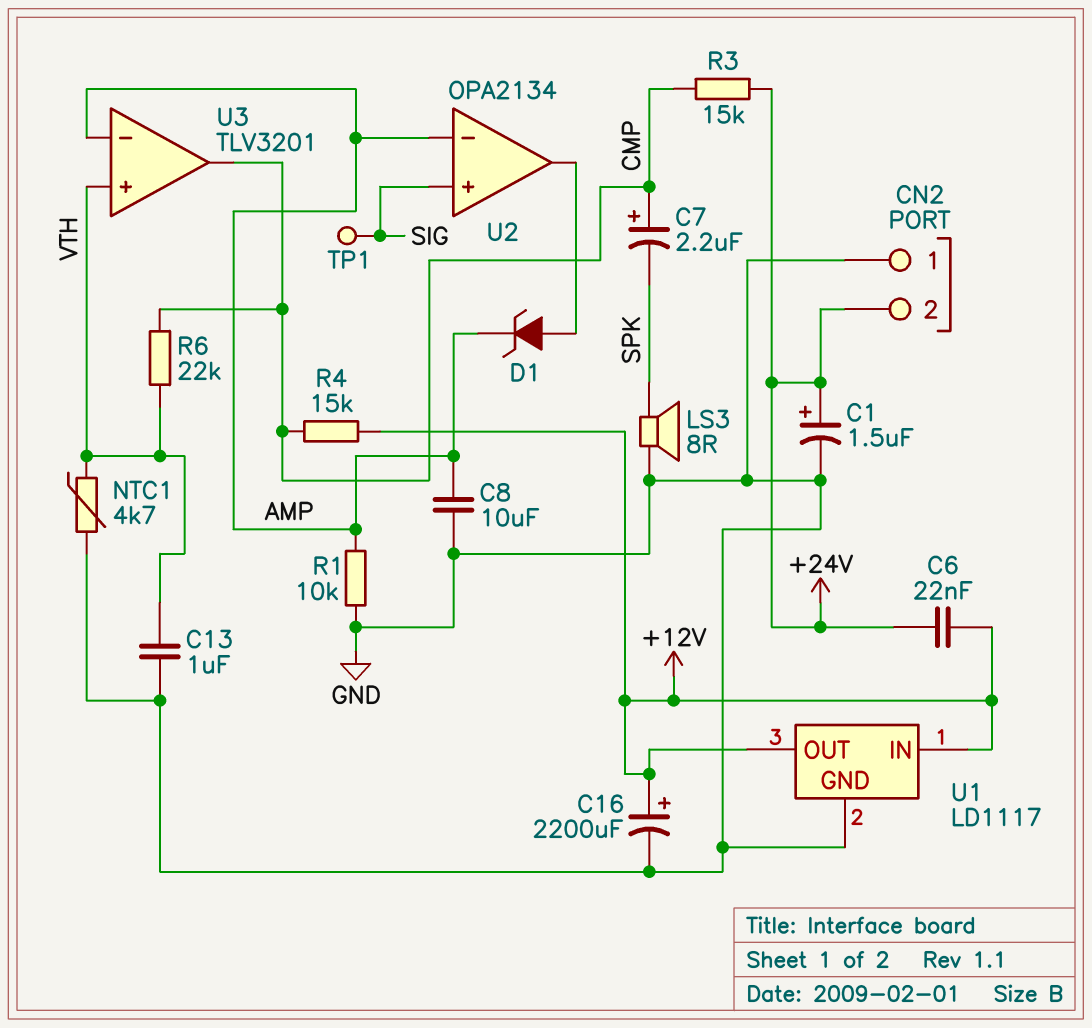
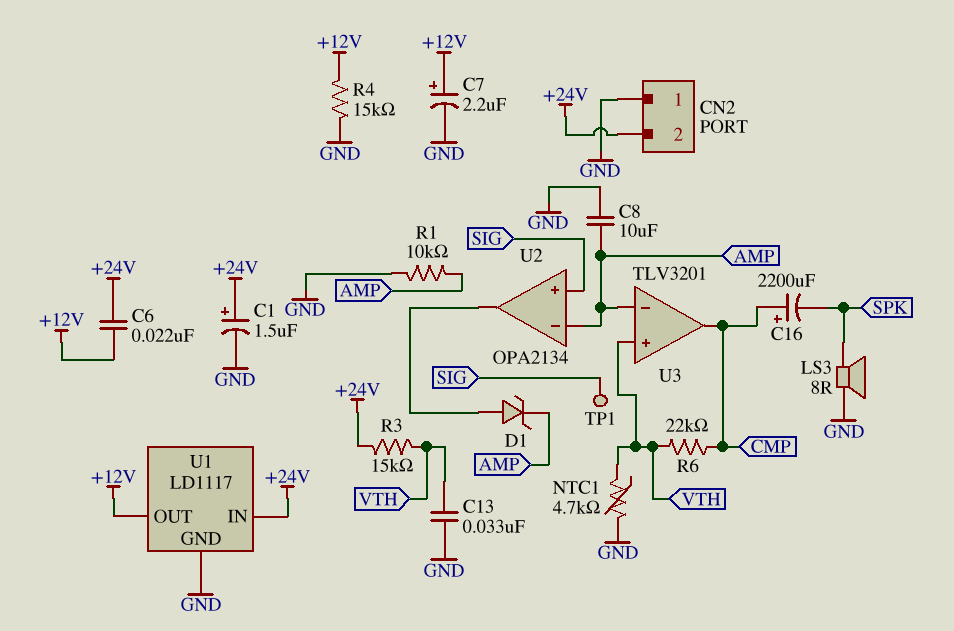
C7: 2.2uF (plus CMP, minus SPK) -> 2.2uF (plus +12V, minus GND)
C13: 1uF (GND, VTH) -> 33nF (GND, VTH)
C16: 2200uF (plus +12V, minus GND) -> 2200uF (plus CMP, minus SPK)
R3: 15k (+24V, CMP) -> 15k (+24V, VTH)
R4: 15k (+12V, CMP) -> 15k (+12V, GND)
U1 pin IN: +12V -> +24V

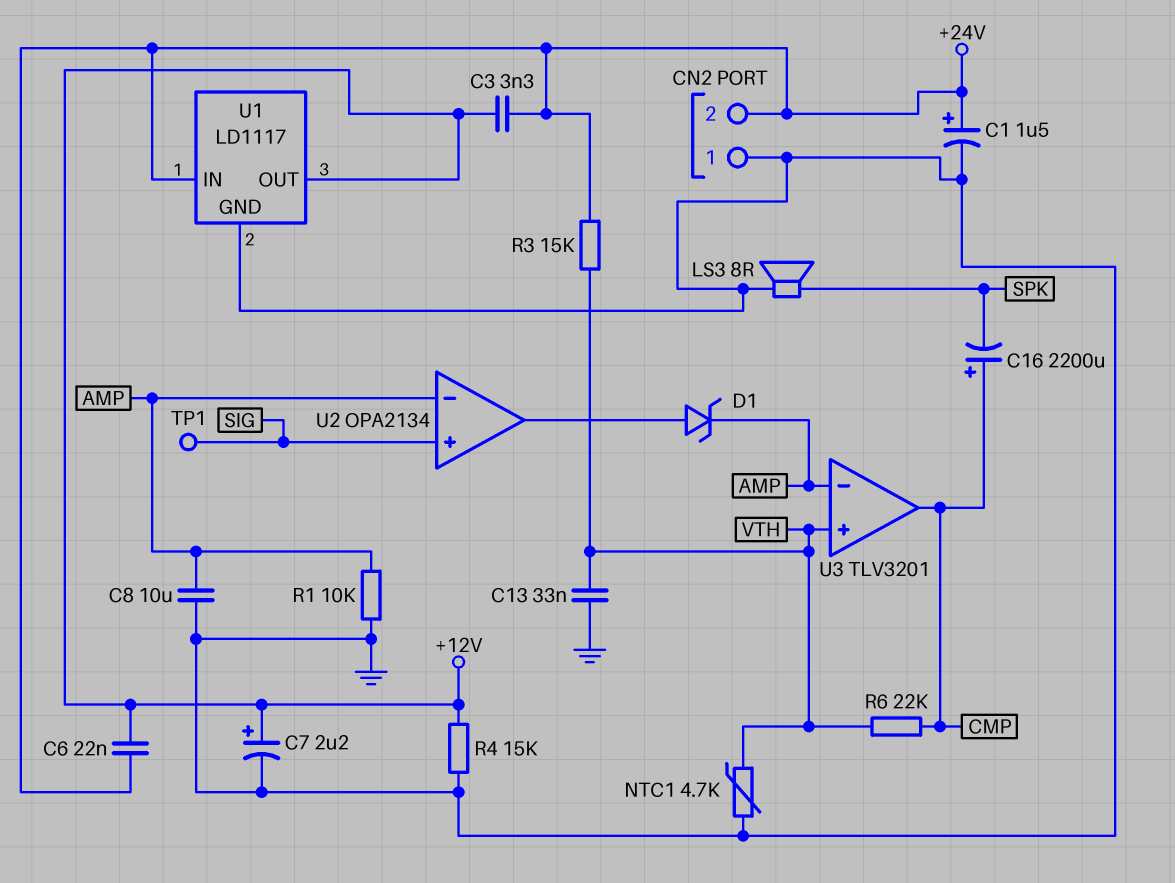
C3: none -> 3.3nF (+12V, +24V)

